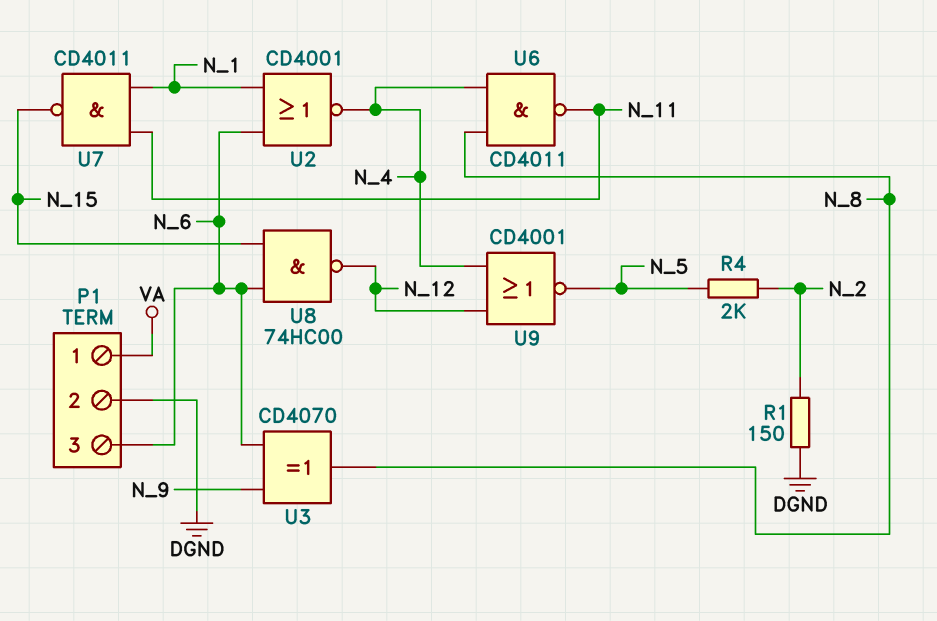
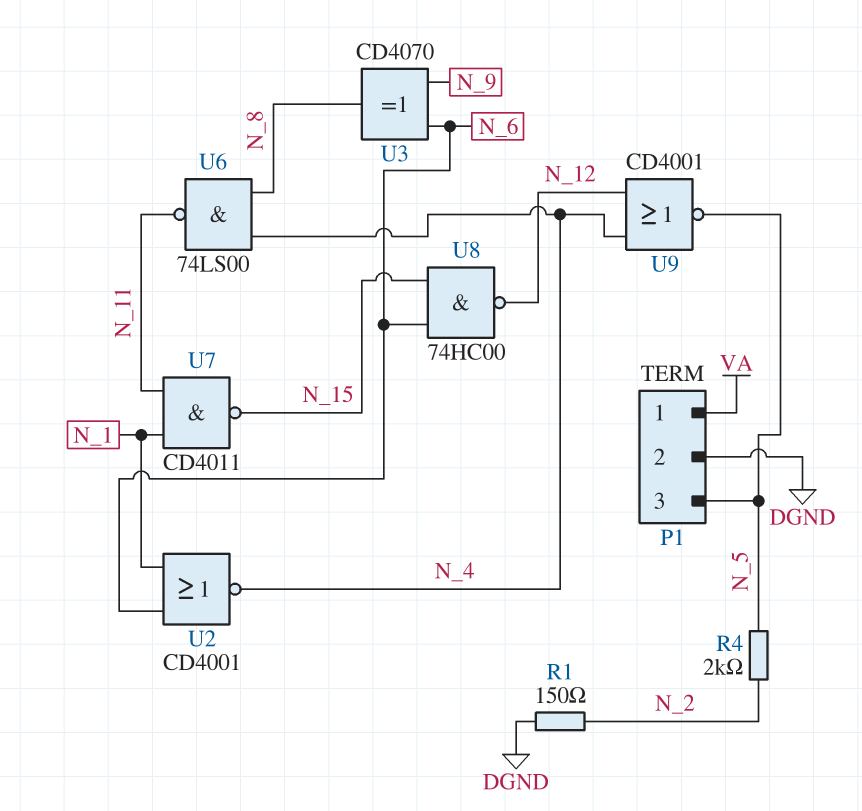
P1 pin 3: N_6 -> N_5
U6: NAND CD4011 (in N_4, in N_8, out N_11) -> NAND 74LS00 (in N_4, in N_8, out N_11)

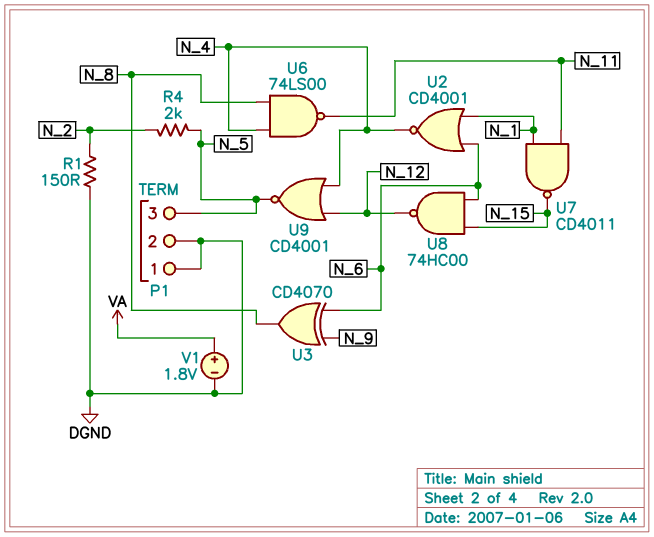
P1 pin 1: VA -> DGND
V1: none -> 1.8V (plus VA, minus DGND)

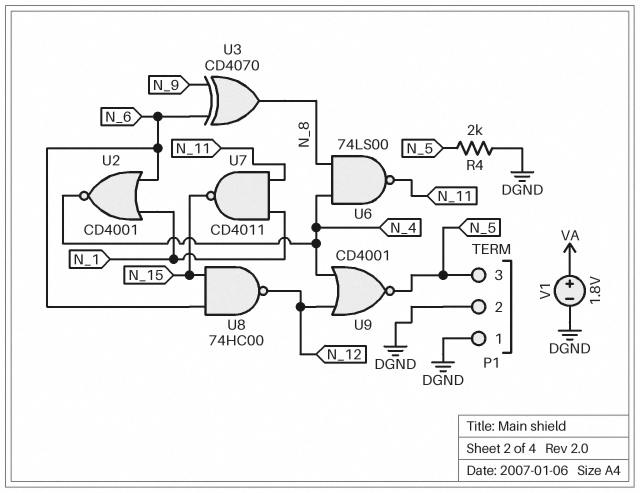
R1: 150 (DGND, N_2) -> none
R4: 2k (N_2, N_5) -> 2k (DGND, N_5)

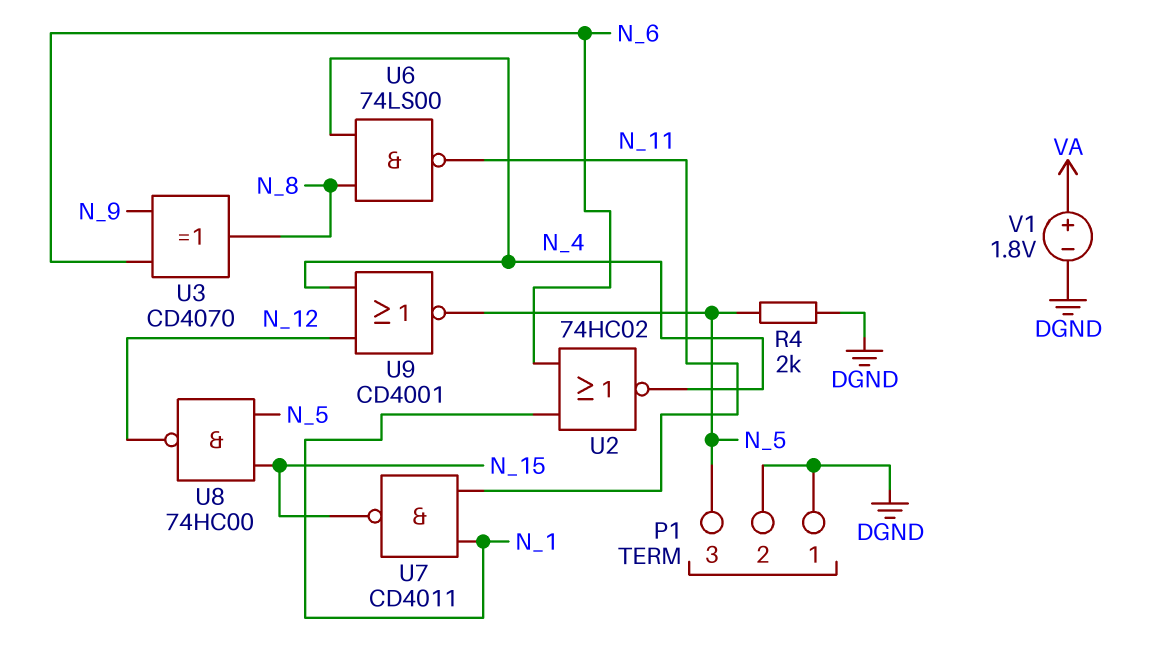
U2: NOR CD4001 (in N_1, in N_6, out N_4) -> NOR 74HC02 (in N_1, in N_6, out N_4)
U8: NAND 74HC00 (in N_6, in N_15, out N_12) -> NAND 74HC00 (in N_5, in N_15, out N_12)

